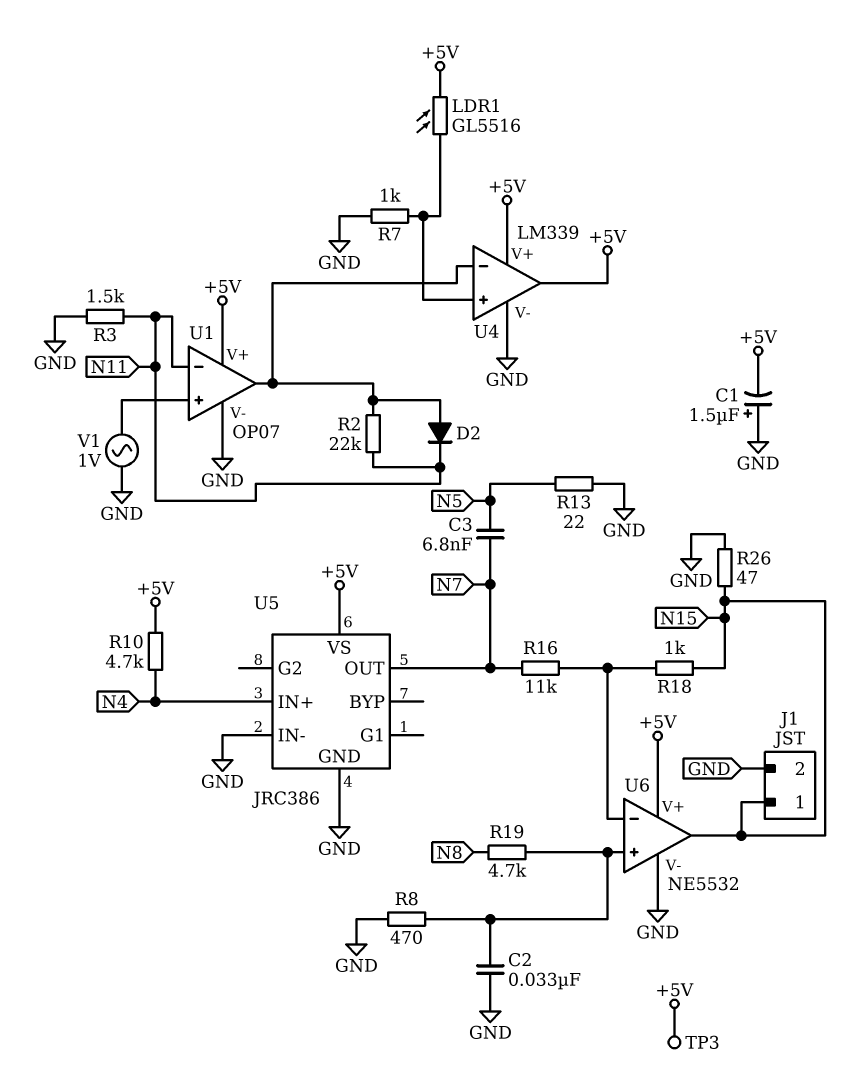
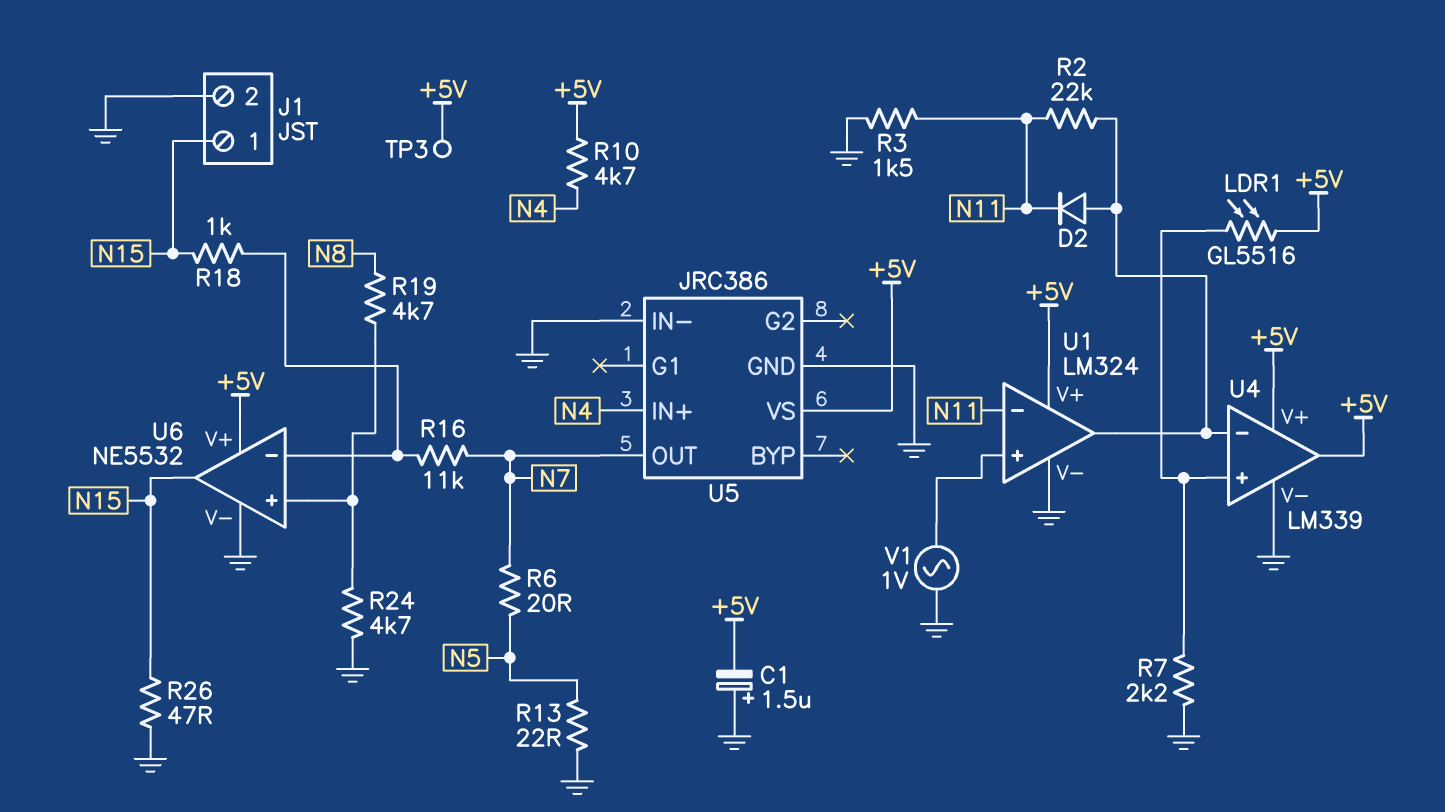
C2: 33nF (GND, U6/in+) -> none
C3: 6.8nF (N5, N7) -> none
R6: none -> 20 (N5, N7)
R7: 1k (GND, U4/in+) -> 2.2k (GND, U4/in+)
R8: 470 (GND, U6/in+) -> none
R24: none -> 4.7k (GND, U6/in+)
U1: OP07 -> LM324

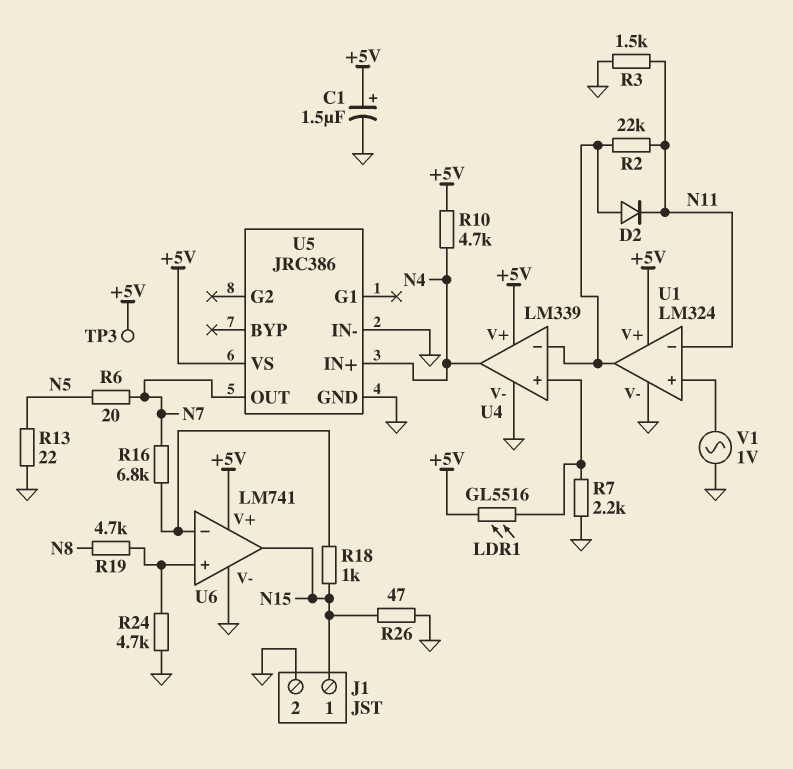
C1: 1.5uF (plus GND, minus +5V) -> 1.5uF (plus +5V, minus GND)
R16: 11k (N7, U6/in-) -> 6.8k (N7, U6/in-)
U4 pin out: +5V -> N4
U6: NE5532 -> LM741

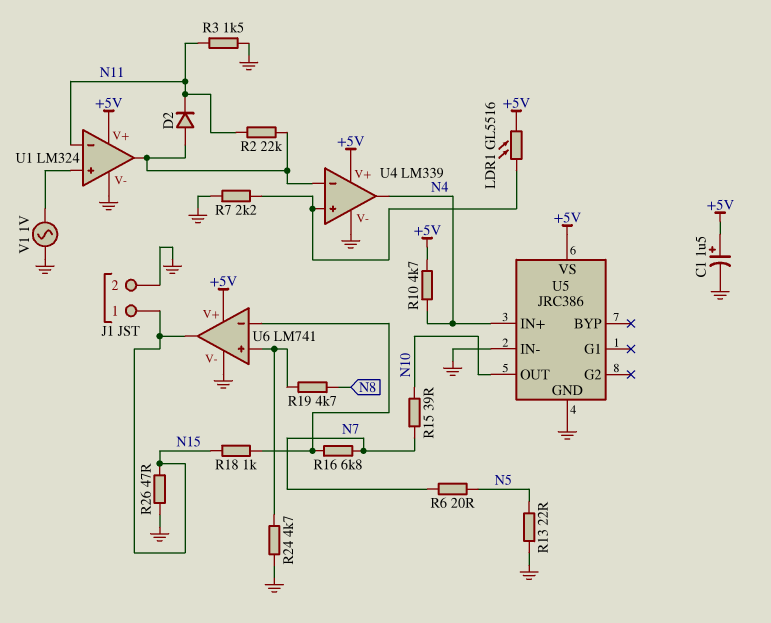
R15: none -> 39 (N7, N10)
TP3: test point (+5V) -> none
U5 pin OUT: N7 -> N10

